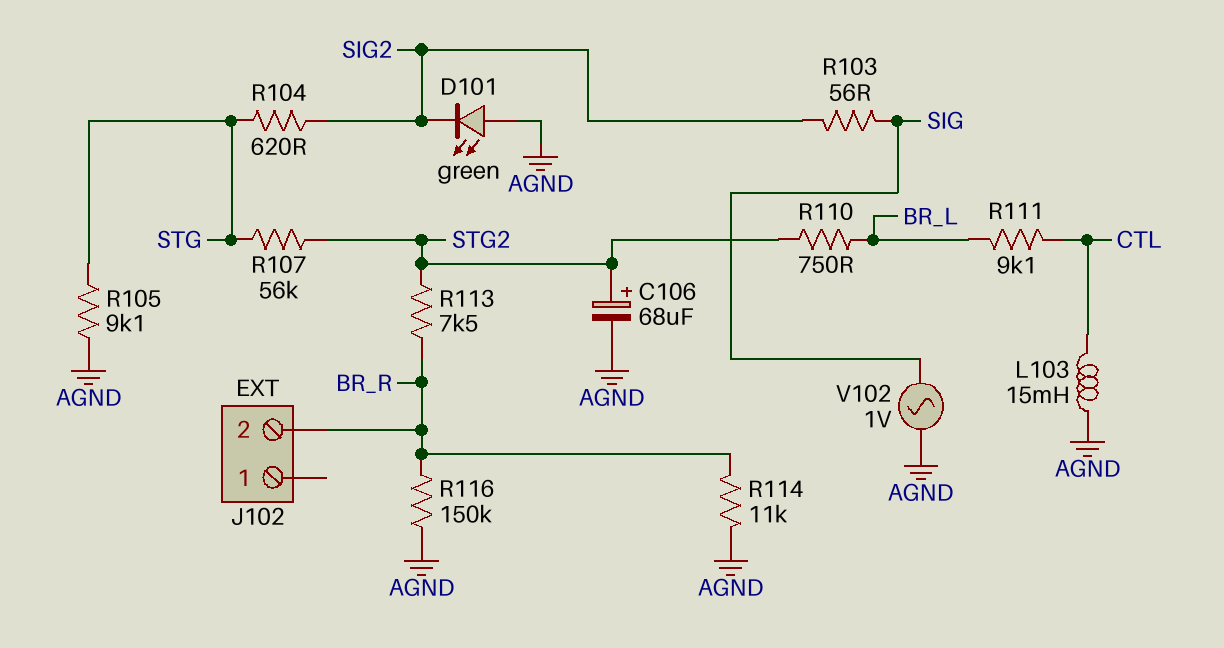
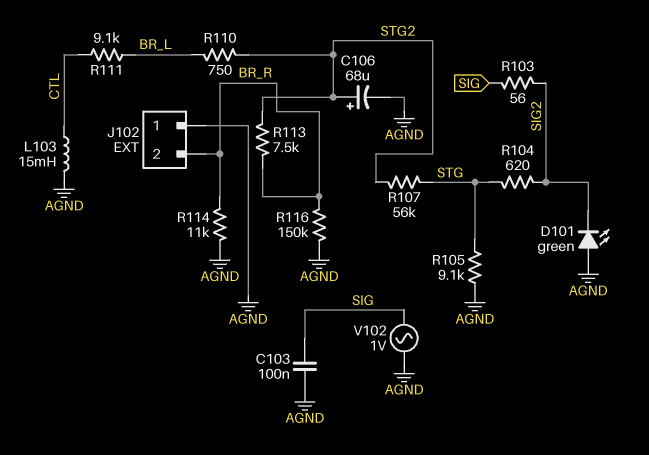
C103: none -> 100nF (AGND, SIG)
J102 pin 1: none -> AGND

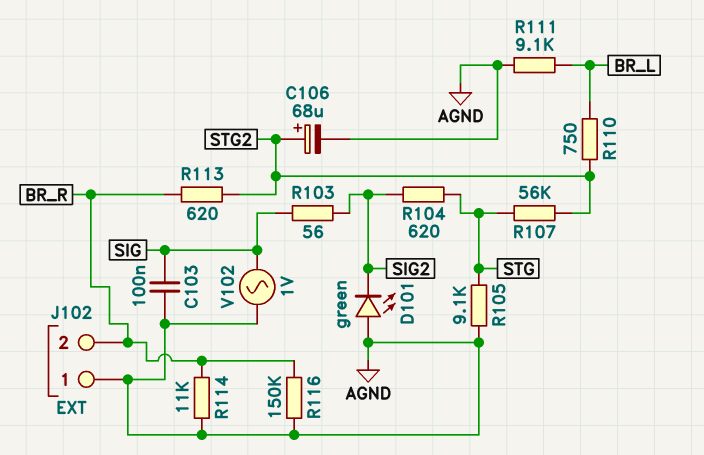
L103: 15mH (AGND, CTL) -> none
R111: 9.1k (BR_L, CTL) -> 9.1k (AGND, BR_L)
R113: 7.5k (BR_R, STG2) -> 620 (BR_R, STG2)

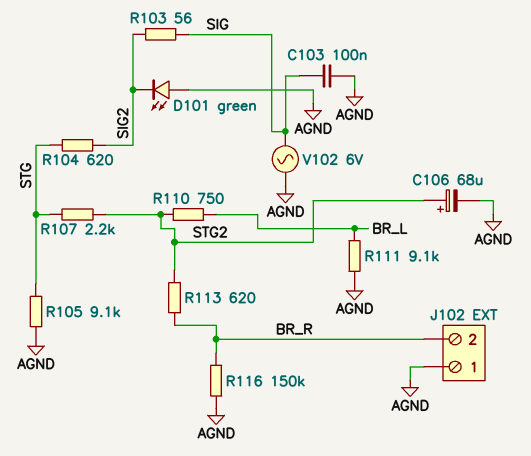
R107: 56k (STG, STG2) -> 2.2k (STG, STG2)
R114: 11k (AGND, BR_R) -> none
V102: AC 1V (AGND, SIG) -> AC 6V (AGND, SIG)

